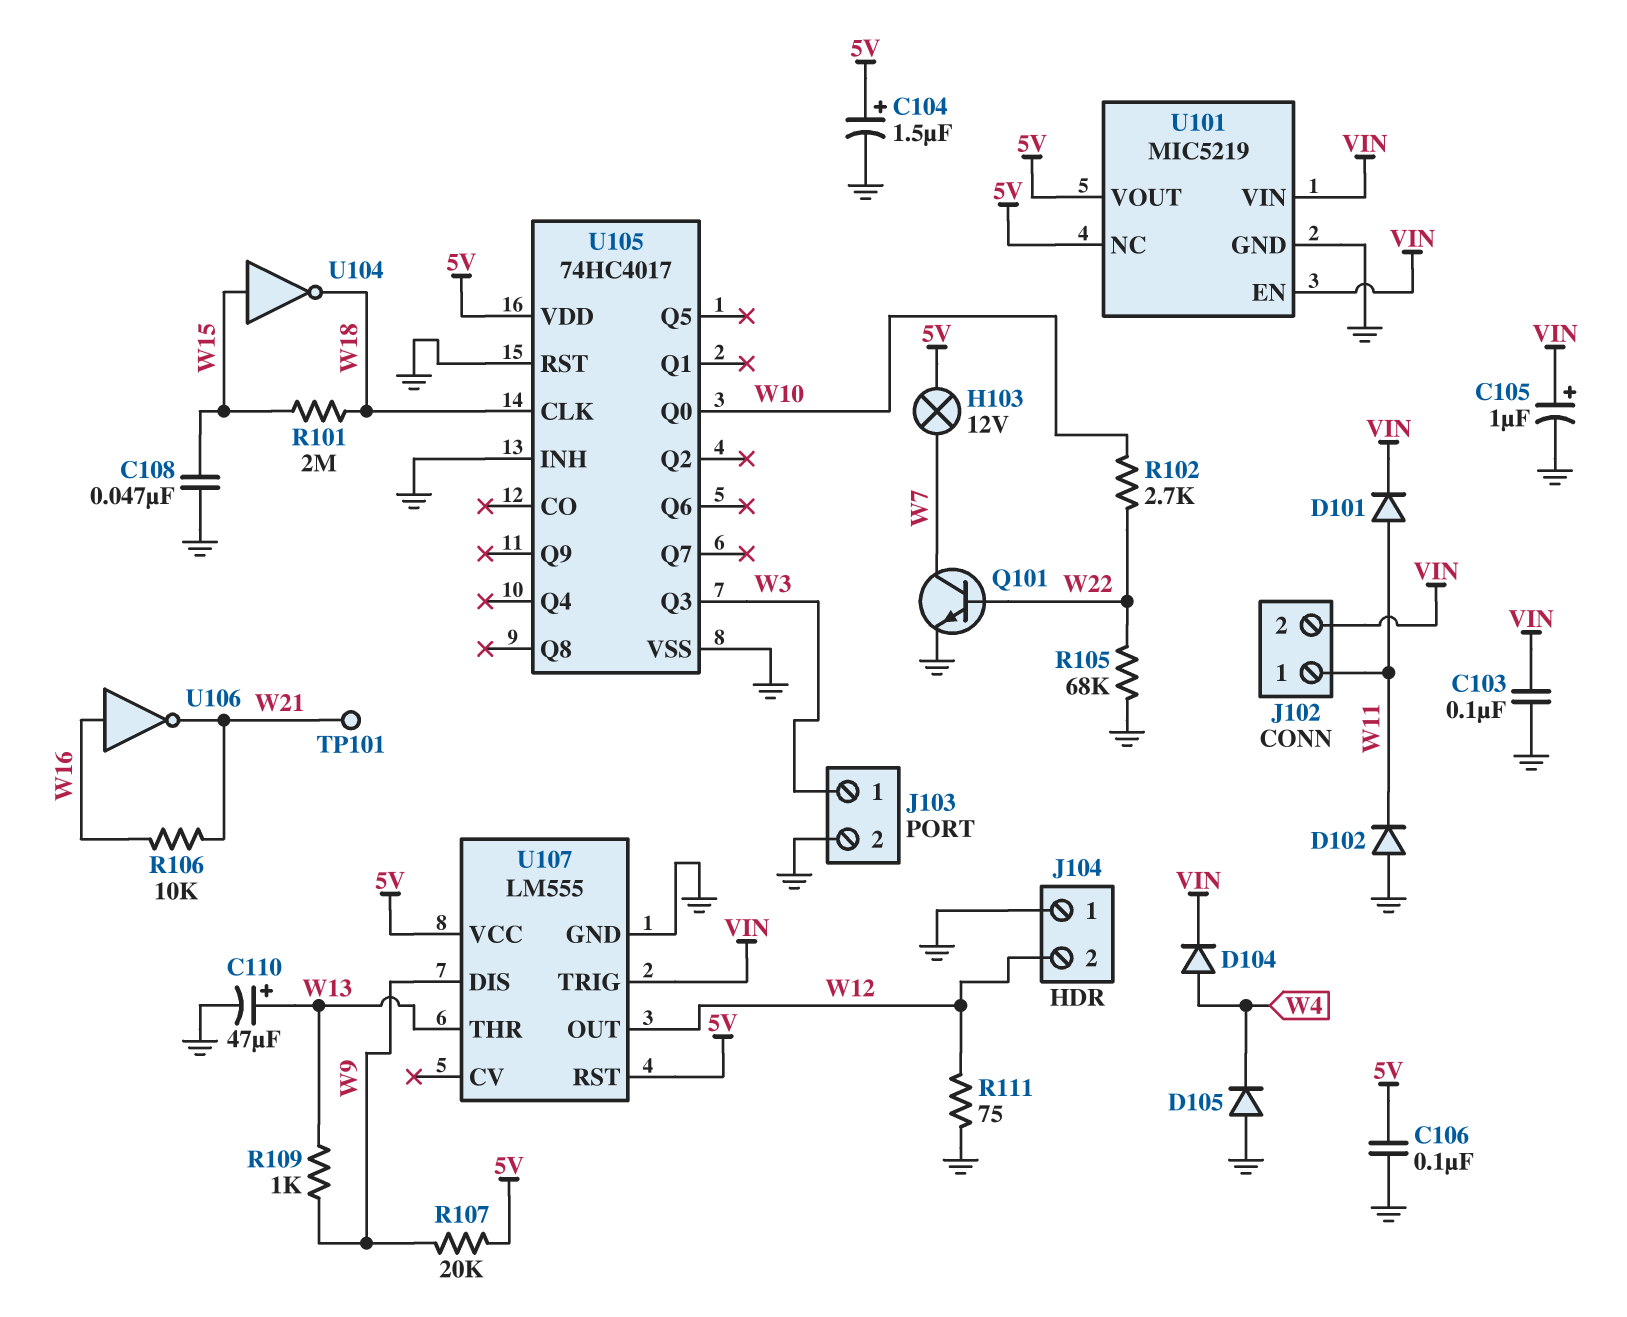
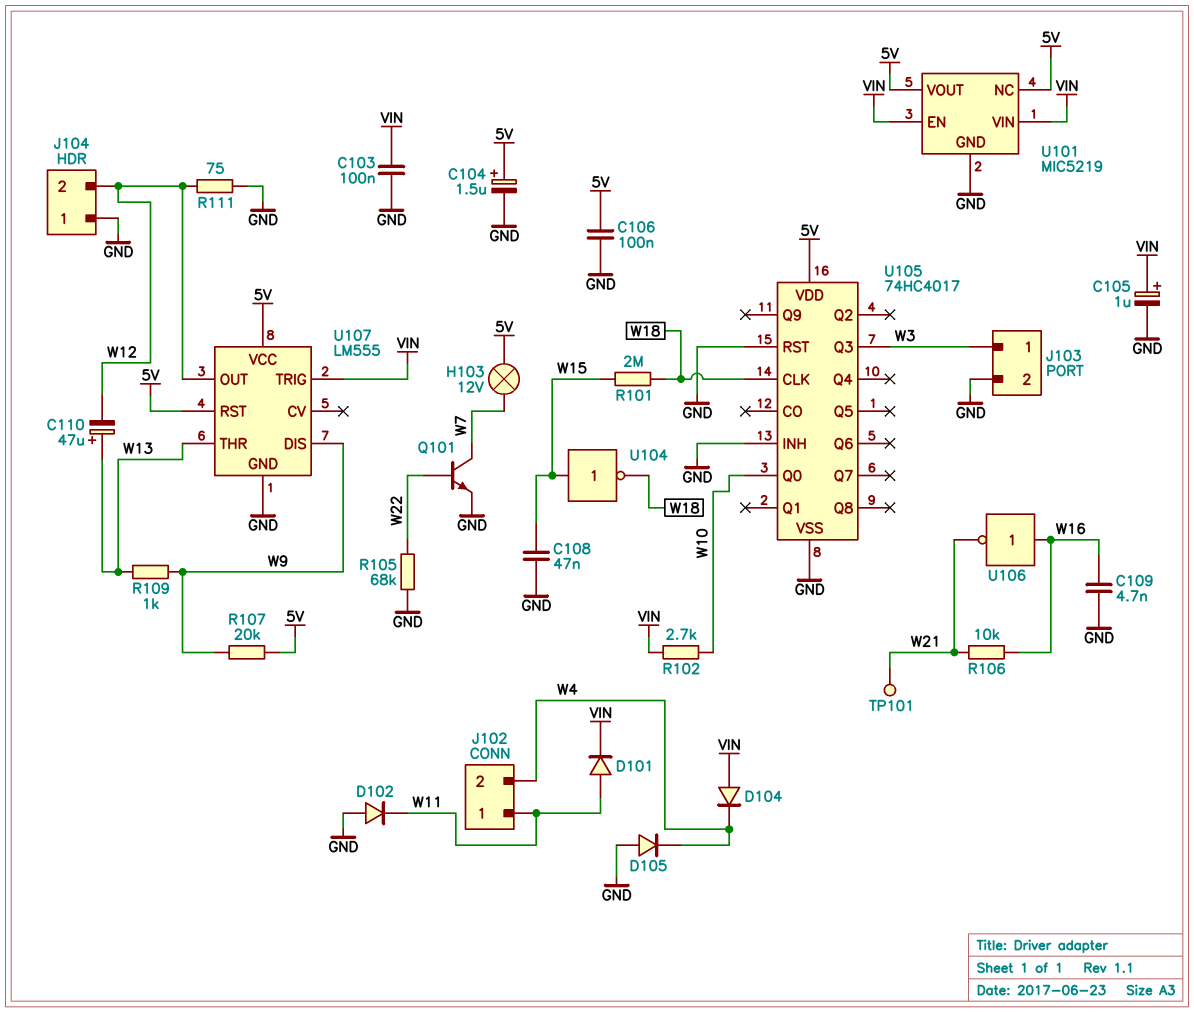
C109: none -> 4.7nF (GND, W16)
C110: 47uF (plus W13, minus GND) -> 47uF (plus W13, minus W12)
D104: diode (A W4, K VIN) -> diode (A VIN, K W4)
J102 pin 2: VIN -> W4
R102: 2.7k (W10, W22) -> 2.7k (VIN, W10)

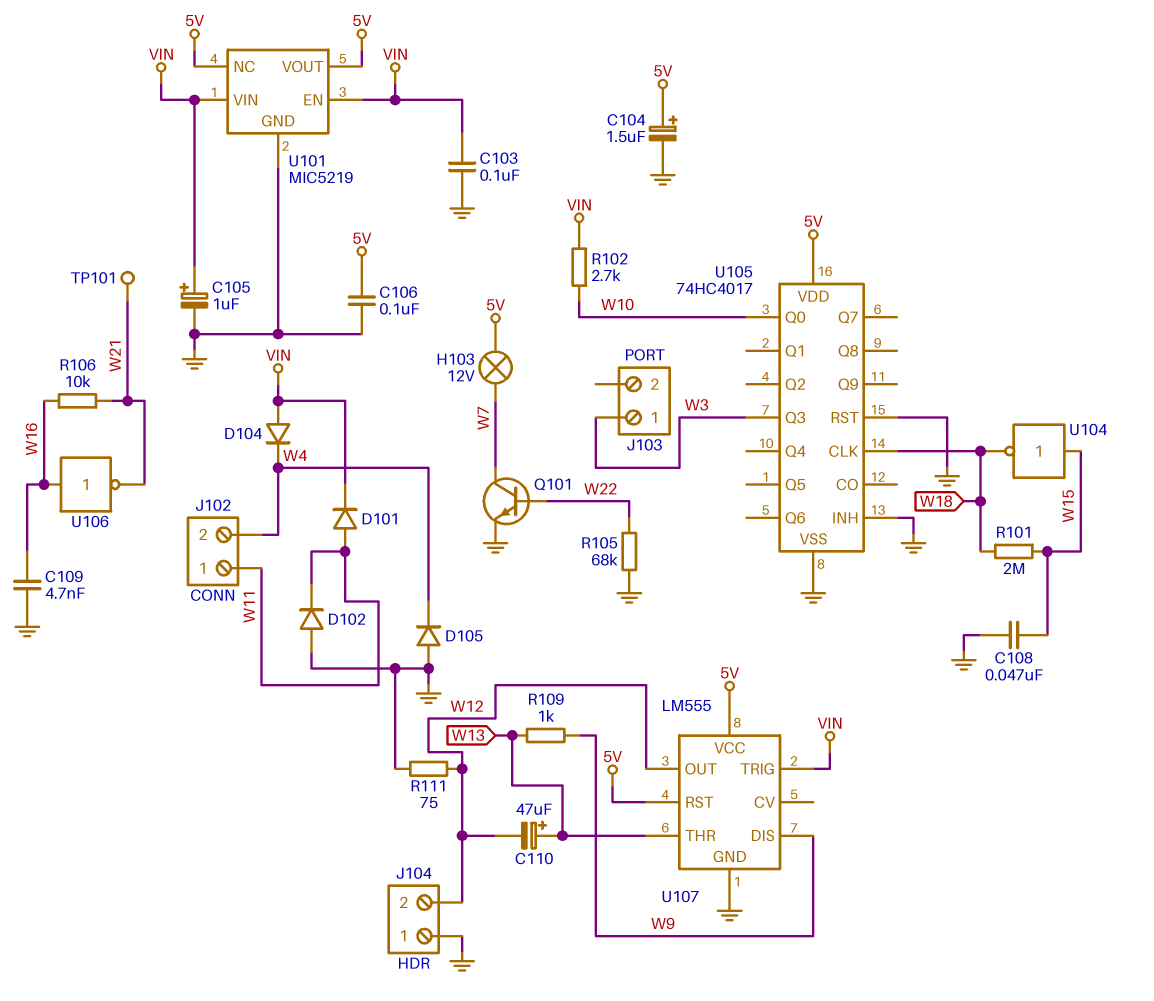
J103 pin 2: GND -> none
R107: 20k (5V, W9) -> none

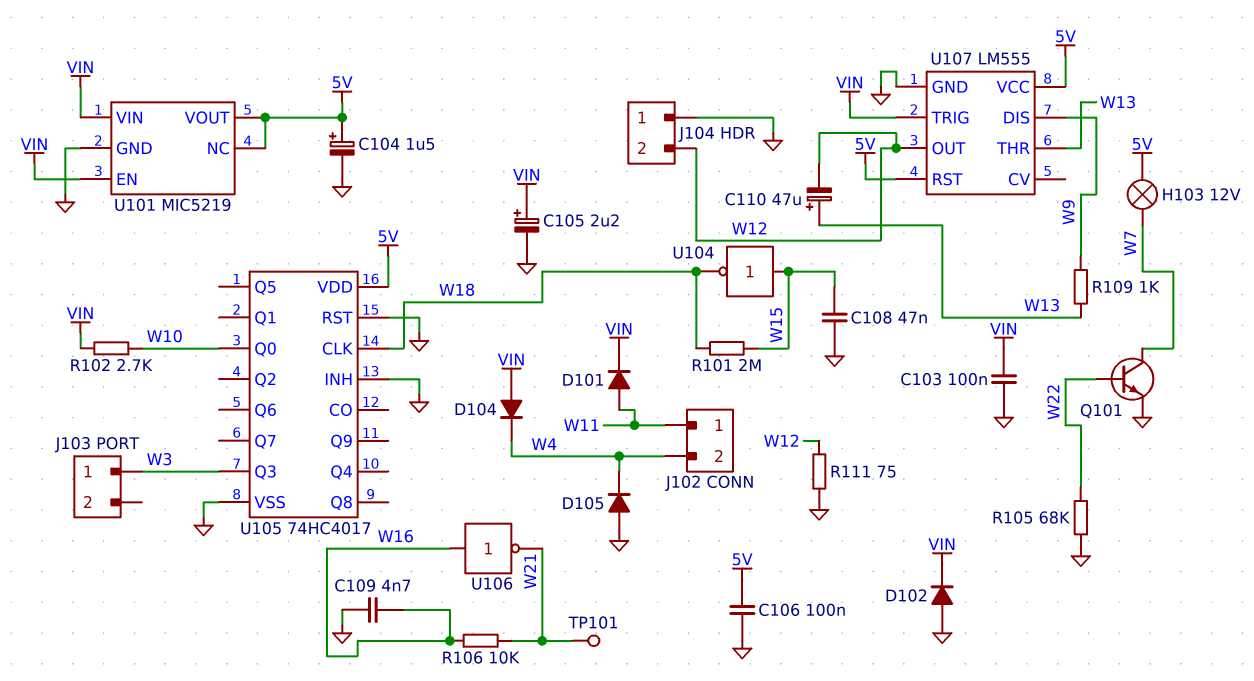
C105: 1uF (plus VIN, minus GND) -> 2.2uF (plus VIN, minus GND)
D102: diode (A GND, K W11) -> diode (A GND, K VIN)

